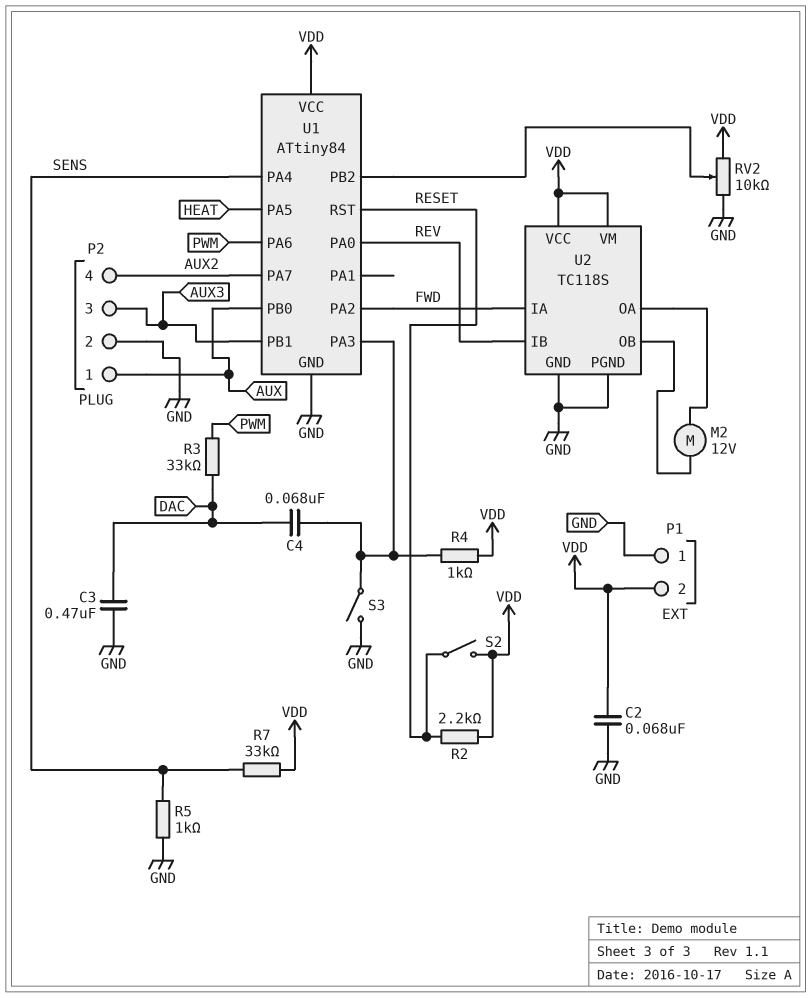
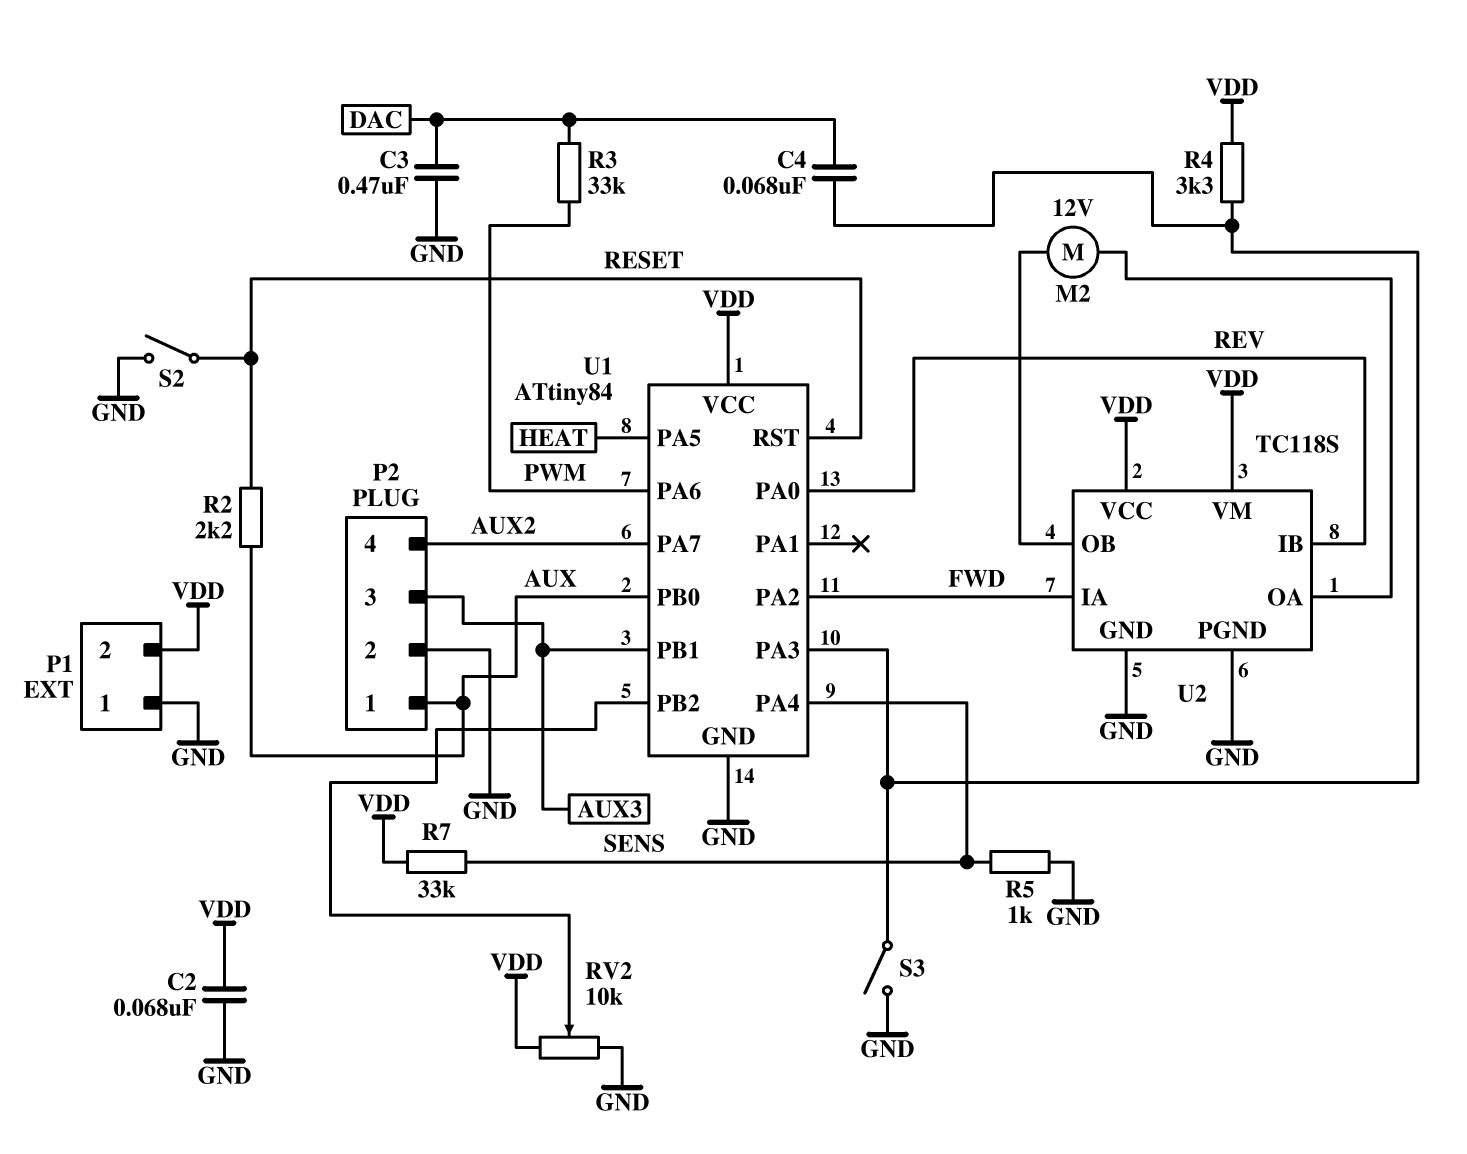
R2: 2.2k (RESET, VDD) -> 2.2k (AUX, RESET)
R4: 1k (U1/PA3, VDD) -> 3.3k (U1/PA3, VDD)
S2: switch (RESET, VDD) -> switch (GND, RESET)

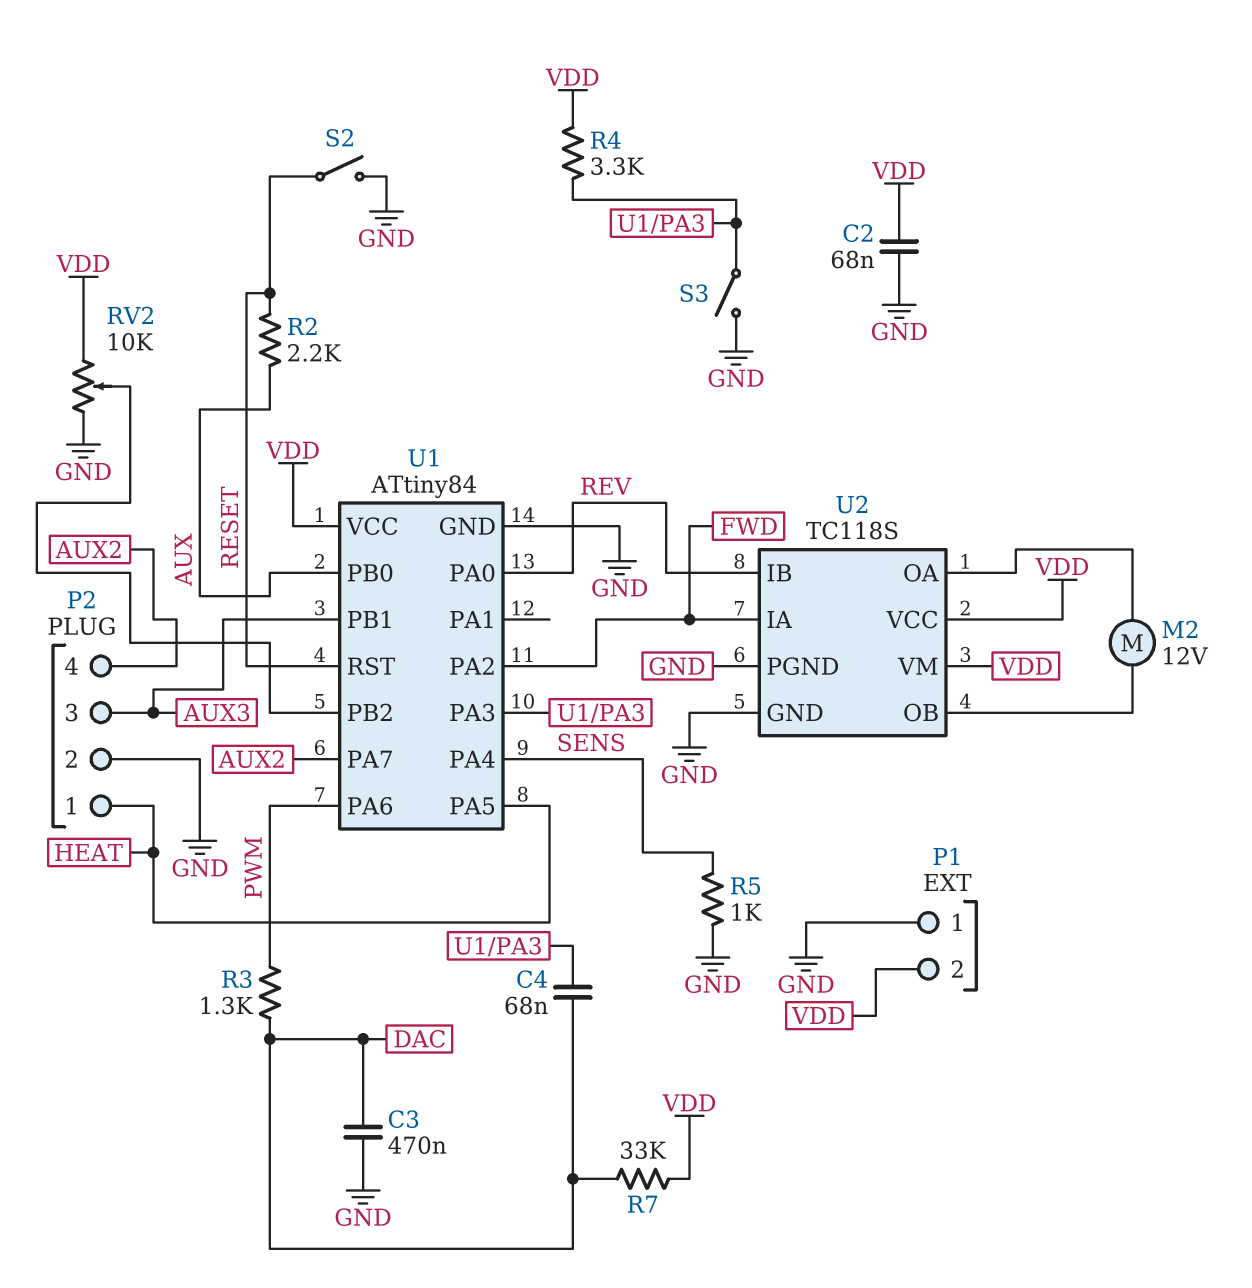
P2 pin 1: AUX -> HEAT
R3: 33k (DAC, PWM) -> 1.3k (DAC, PWM)
R7: 33k (SENS, VDD) -> 33k (DAC, VDD)

